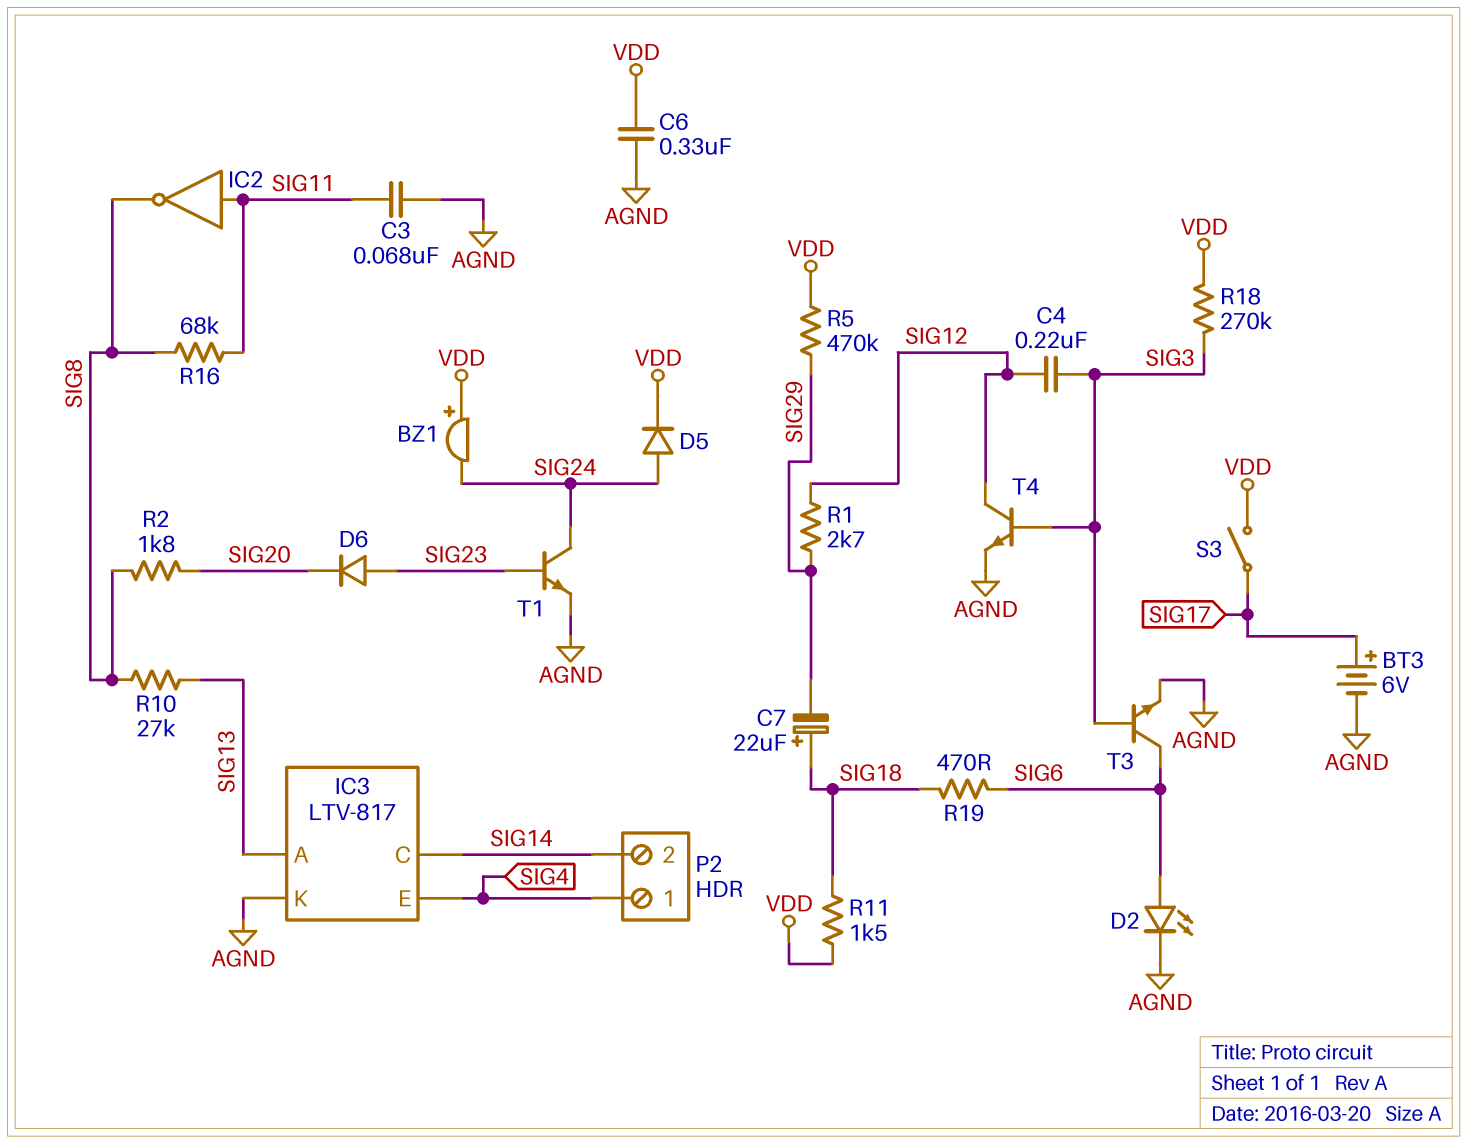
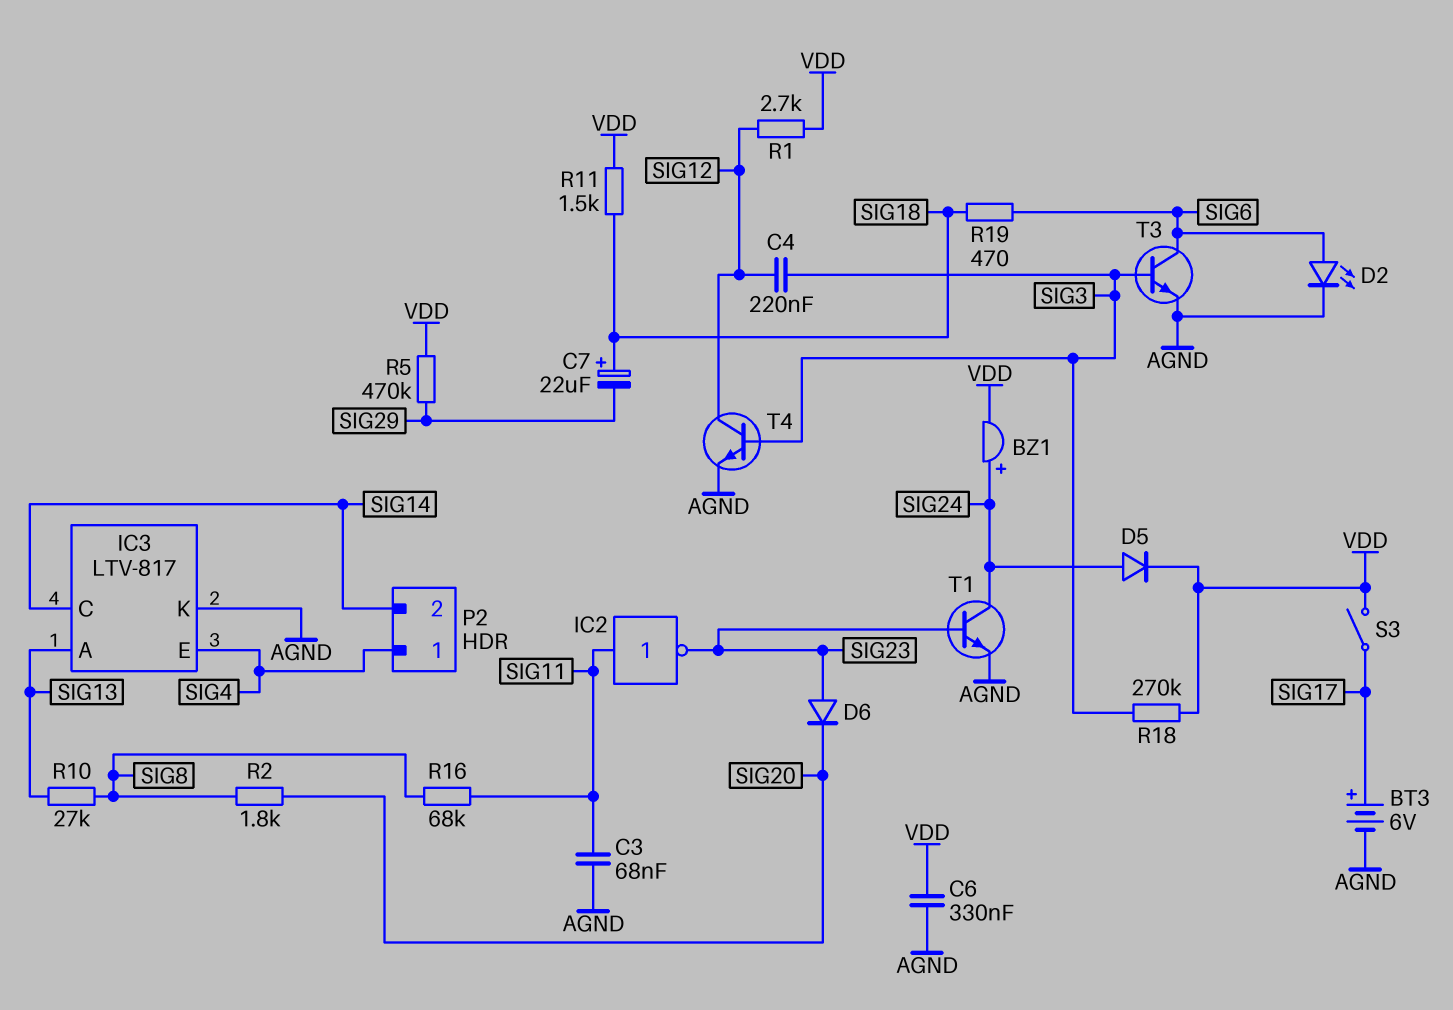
BZ1: buzzer (plus VDD, minus SIG24) -> buzzer (plus SIG24, minus VDD)
IC2: NOT (in SIG11, out SIG8) -> NOT (in SIG11, out SIG23)
R1: 2.7k (SIG12, SIG29) -> 2.7k (SIG12, VDD)

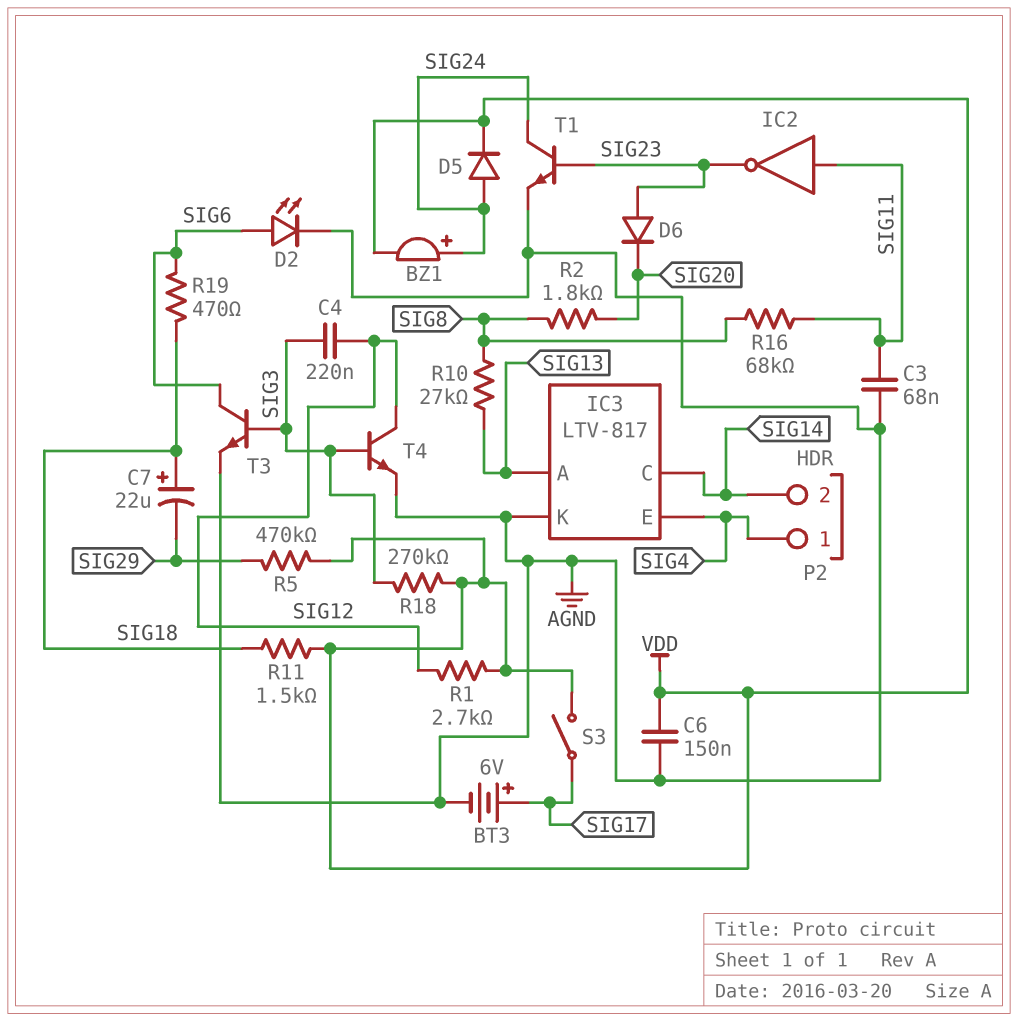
C6: 330nF (AGND, VDD) -> 150nF (AGND, VDD)

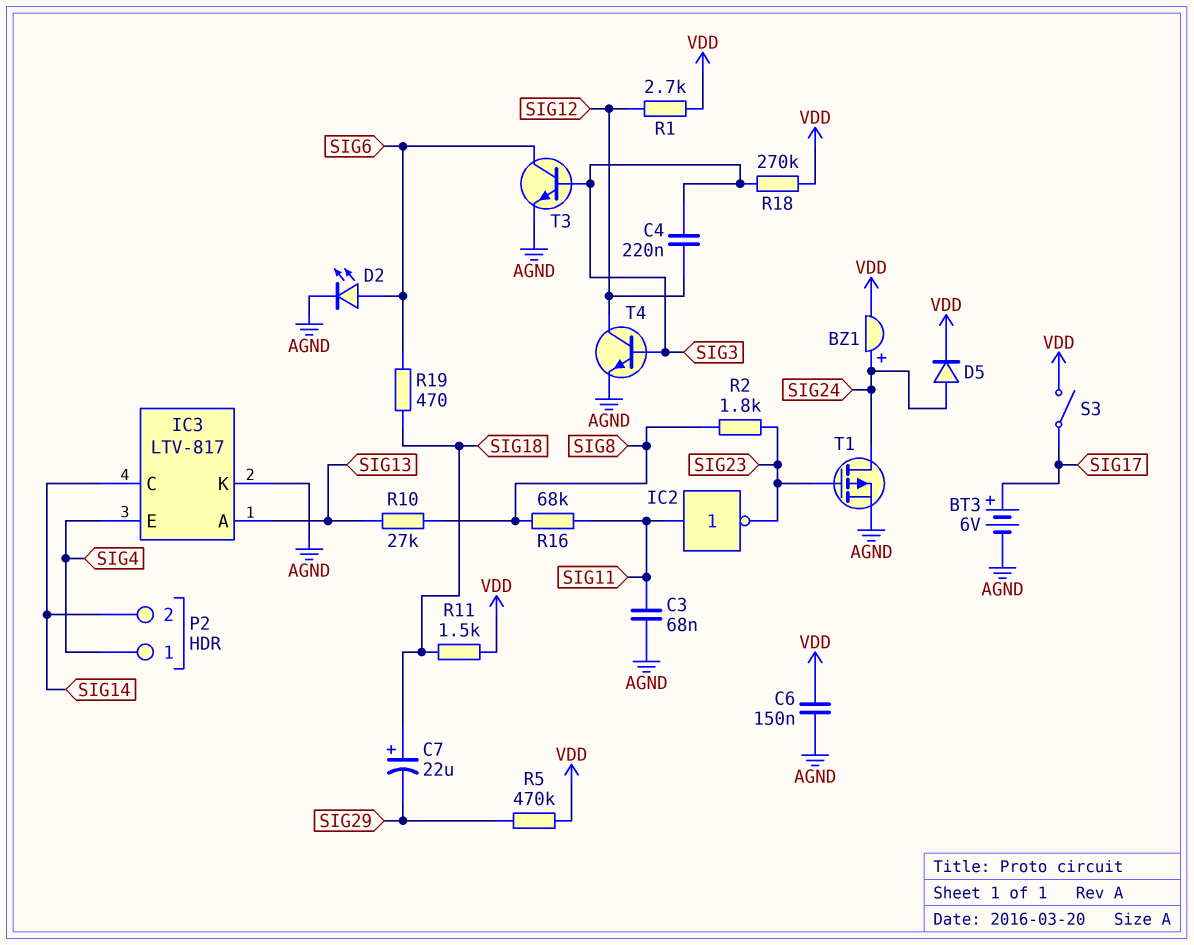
D6: diode (A SIG23, K SIG20) -> none
R2: 1.8k (SIG8, SIG20) -> 1.8k (SIG8, SIG23)
T1: NPN (B SIG23, C SIG24, E AGND) -> PMOS (G SIG23, D SIG24, S AGND)

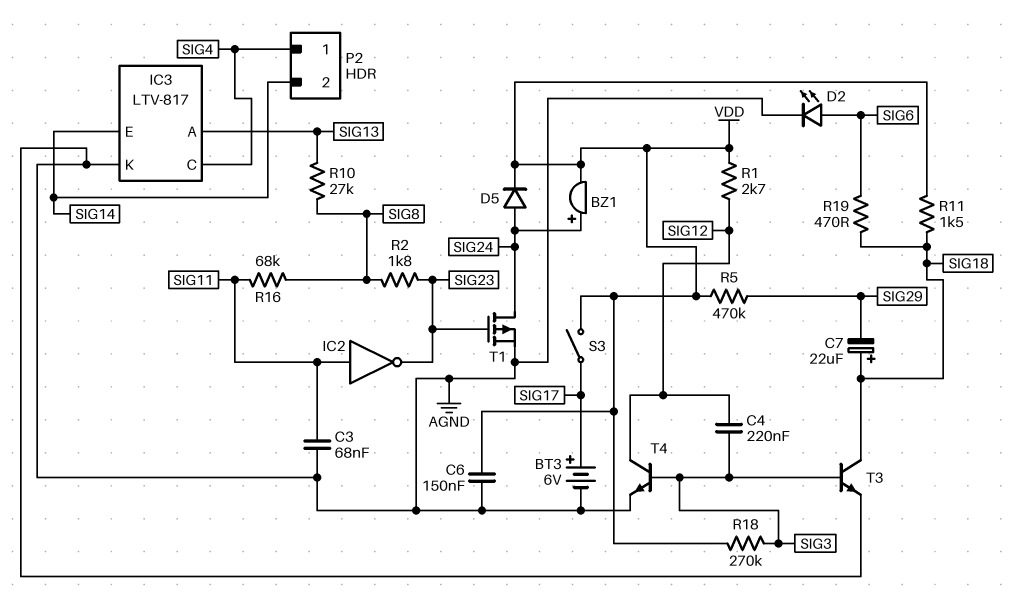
IC3 pin C: SIG14 -> SIG4
IC3 pin E: SIG4 -> SIG14
T3: NPN (B SIG3, C SIG6, E AGND) -> NPN (B SIG3, C SIG18, E AGND)

